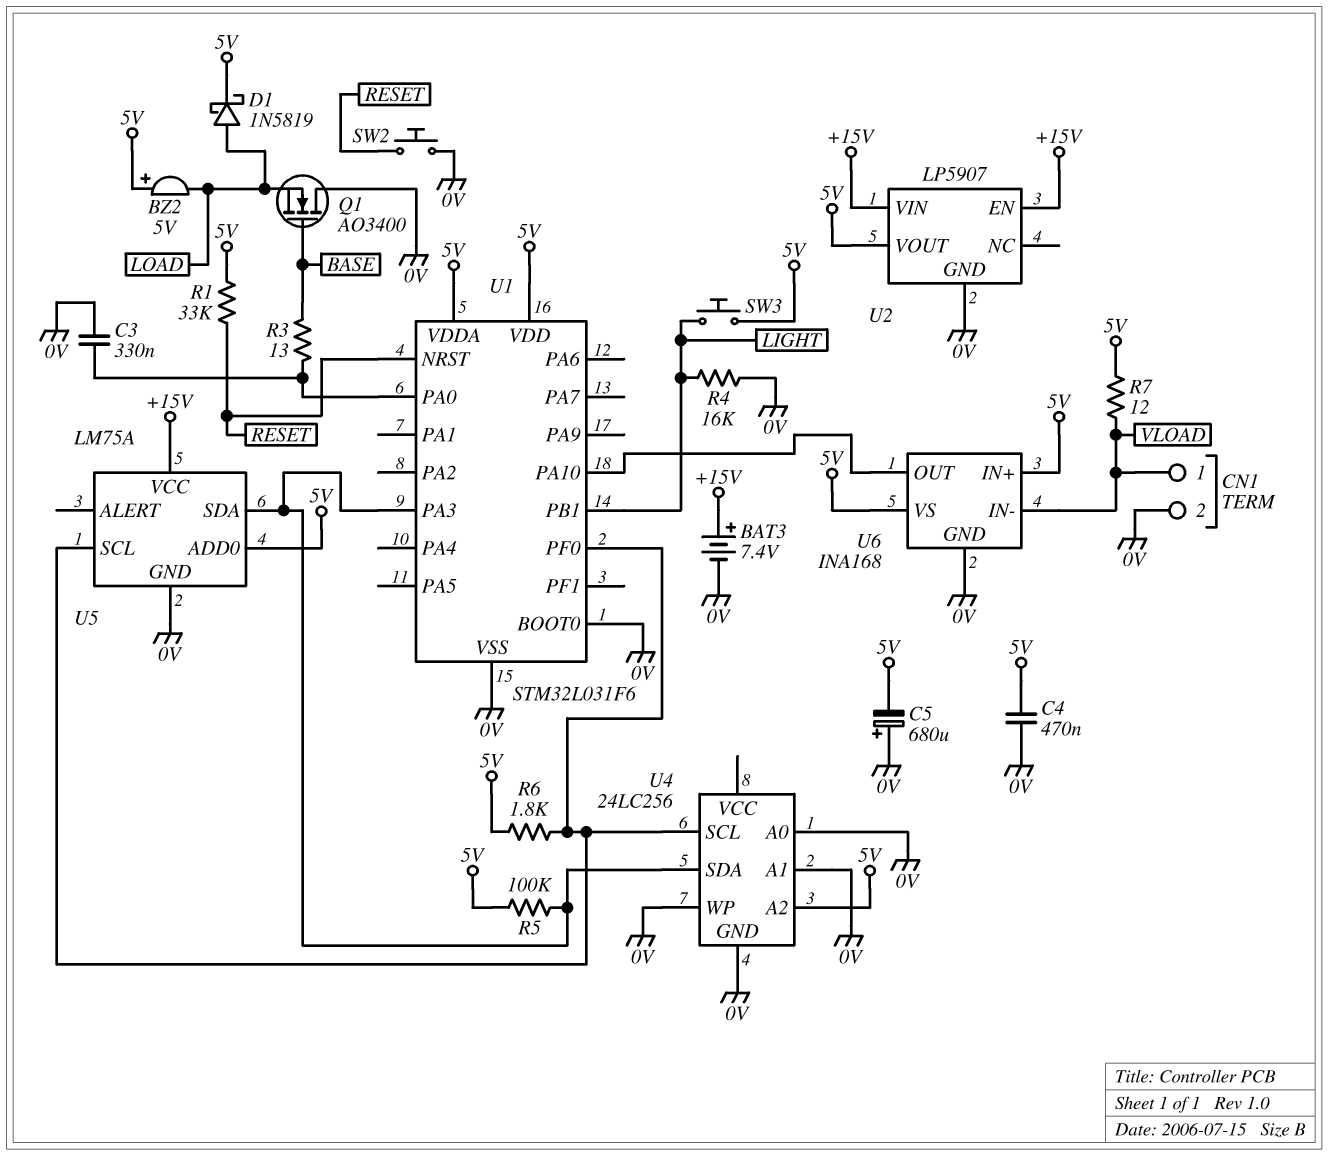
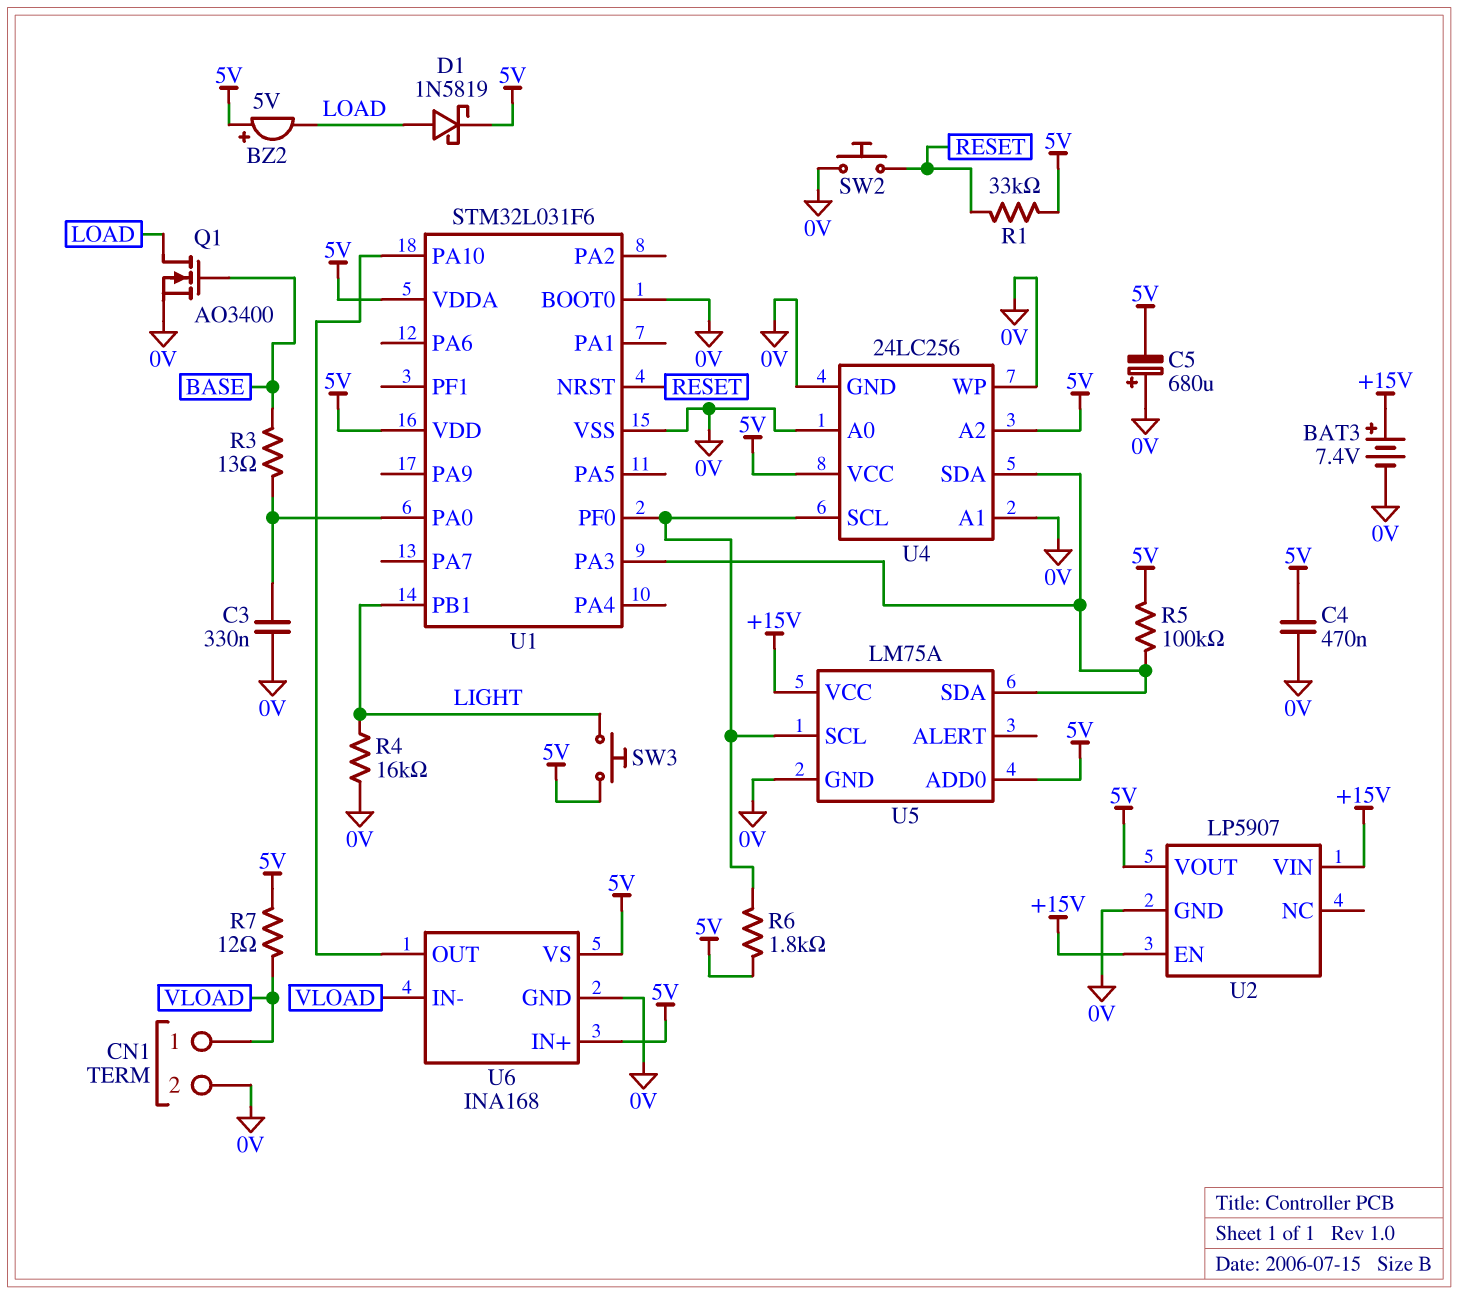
Q1: NMOS AO3400 (G BASE, D 0V, S LOAD) -> NMOS AO3400 (G BASE, D LOAD, S 0V)
U4 pin VCC: none -> 5V

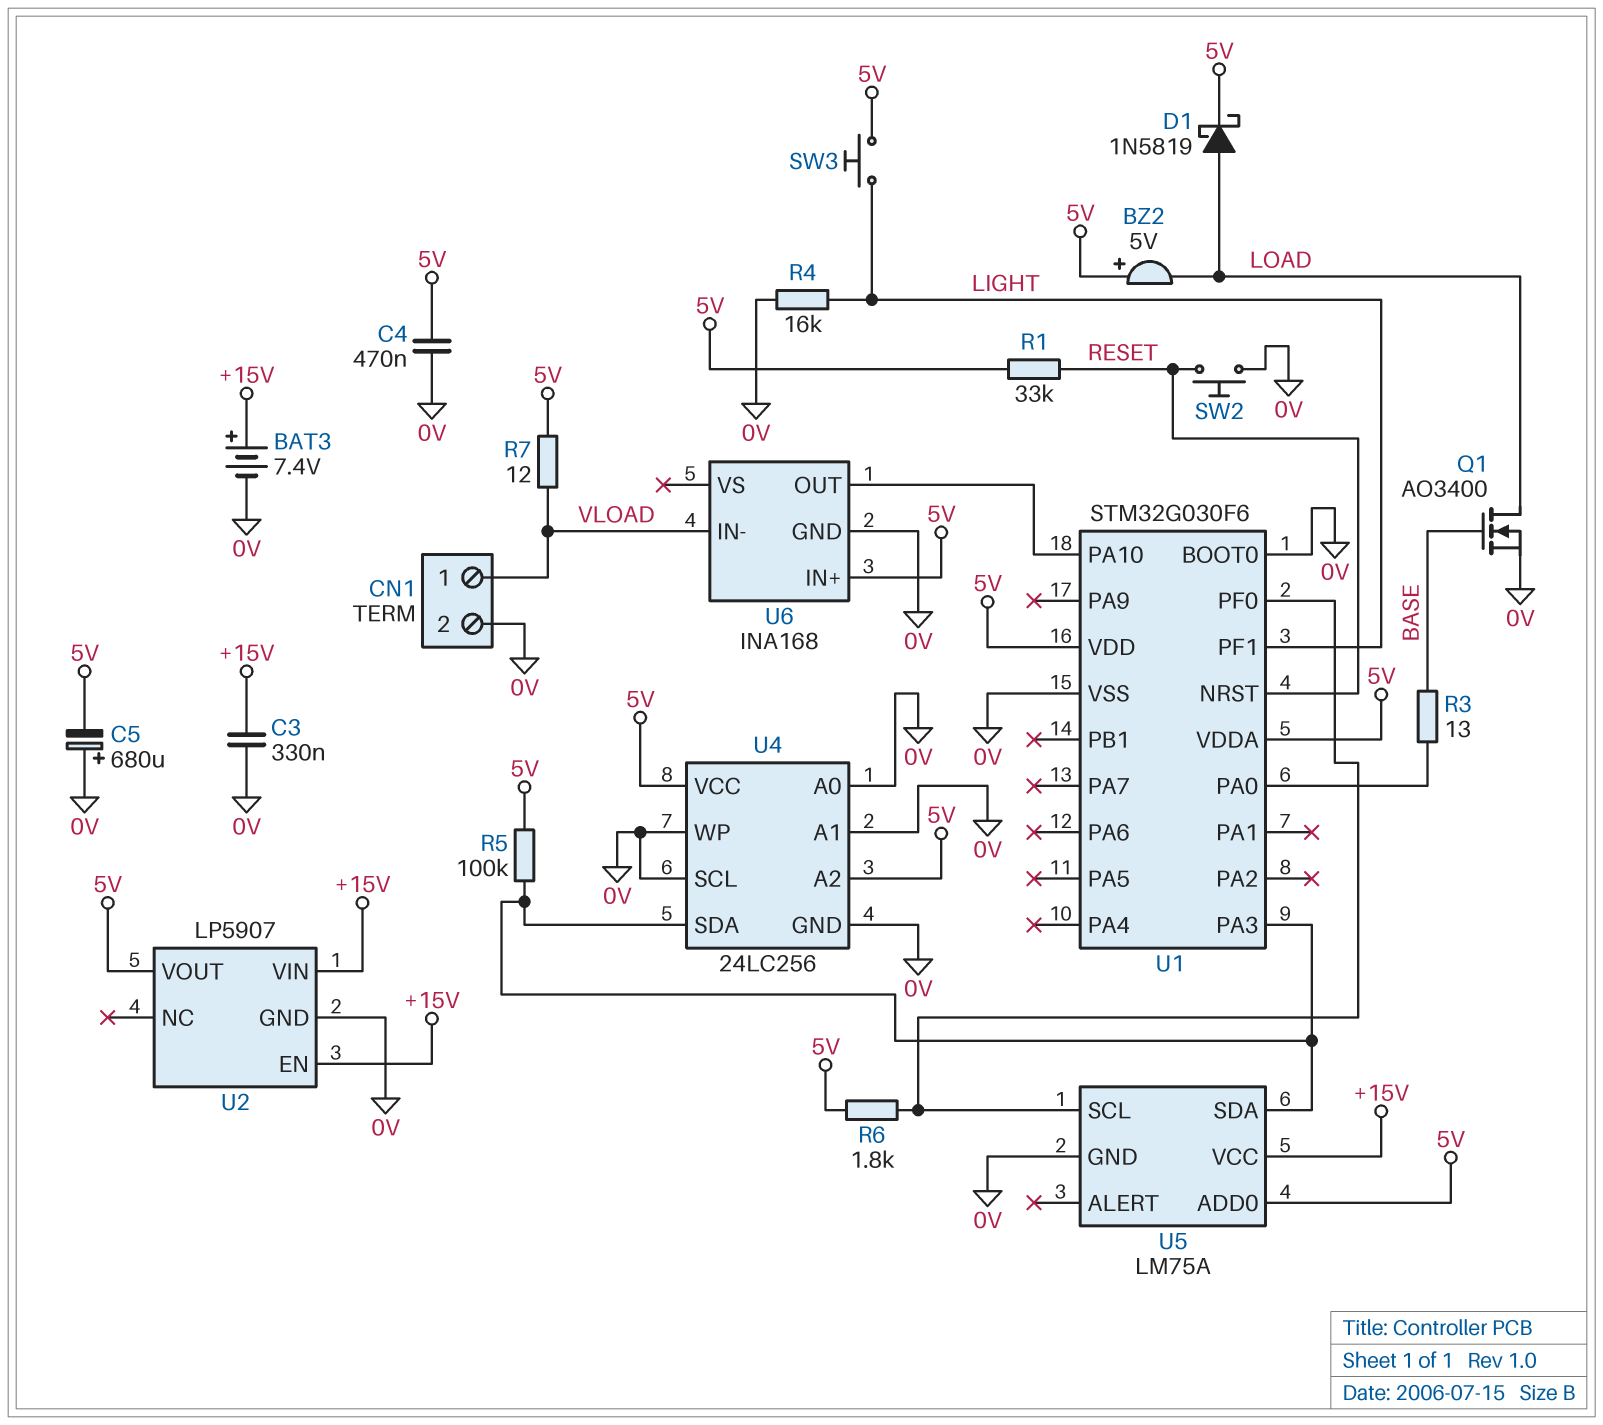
C3: 330nF (0V, U1/PA0) -> 330nF (+15V, 0V)
U1: STM32L031F6 -> STM32G030F6
U1 pin PB1: LIGHT -> none
U1 pin PF1: none -> LIGHT
U4 pin SCL: U1/PF0 -> 0V
U6 pin VS: 5V -> none

